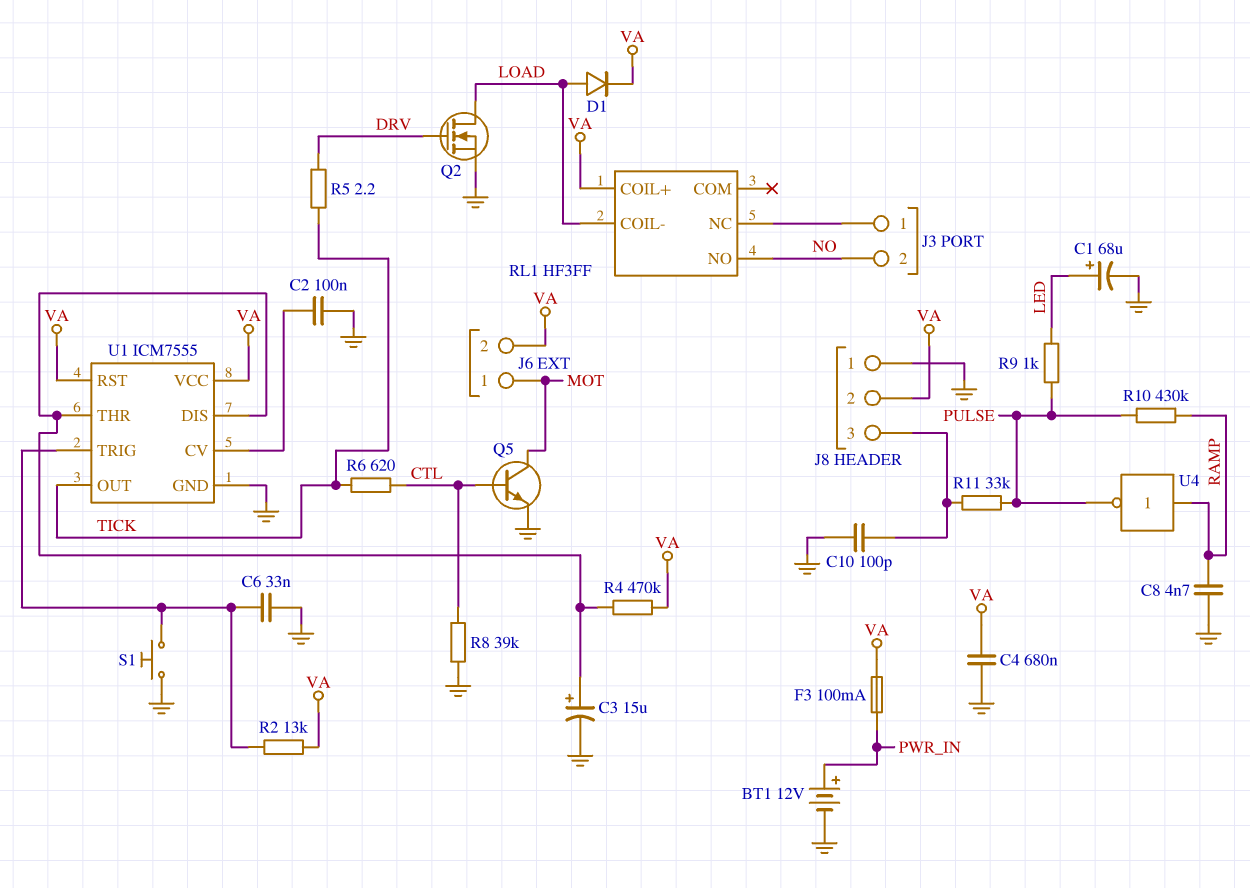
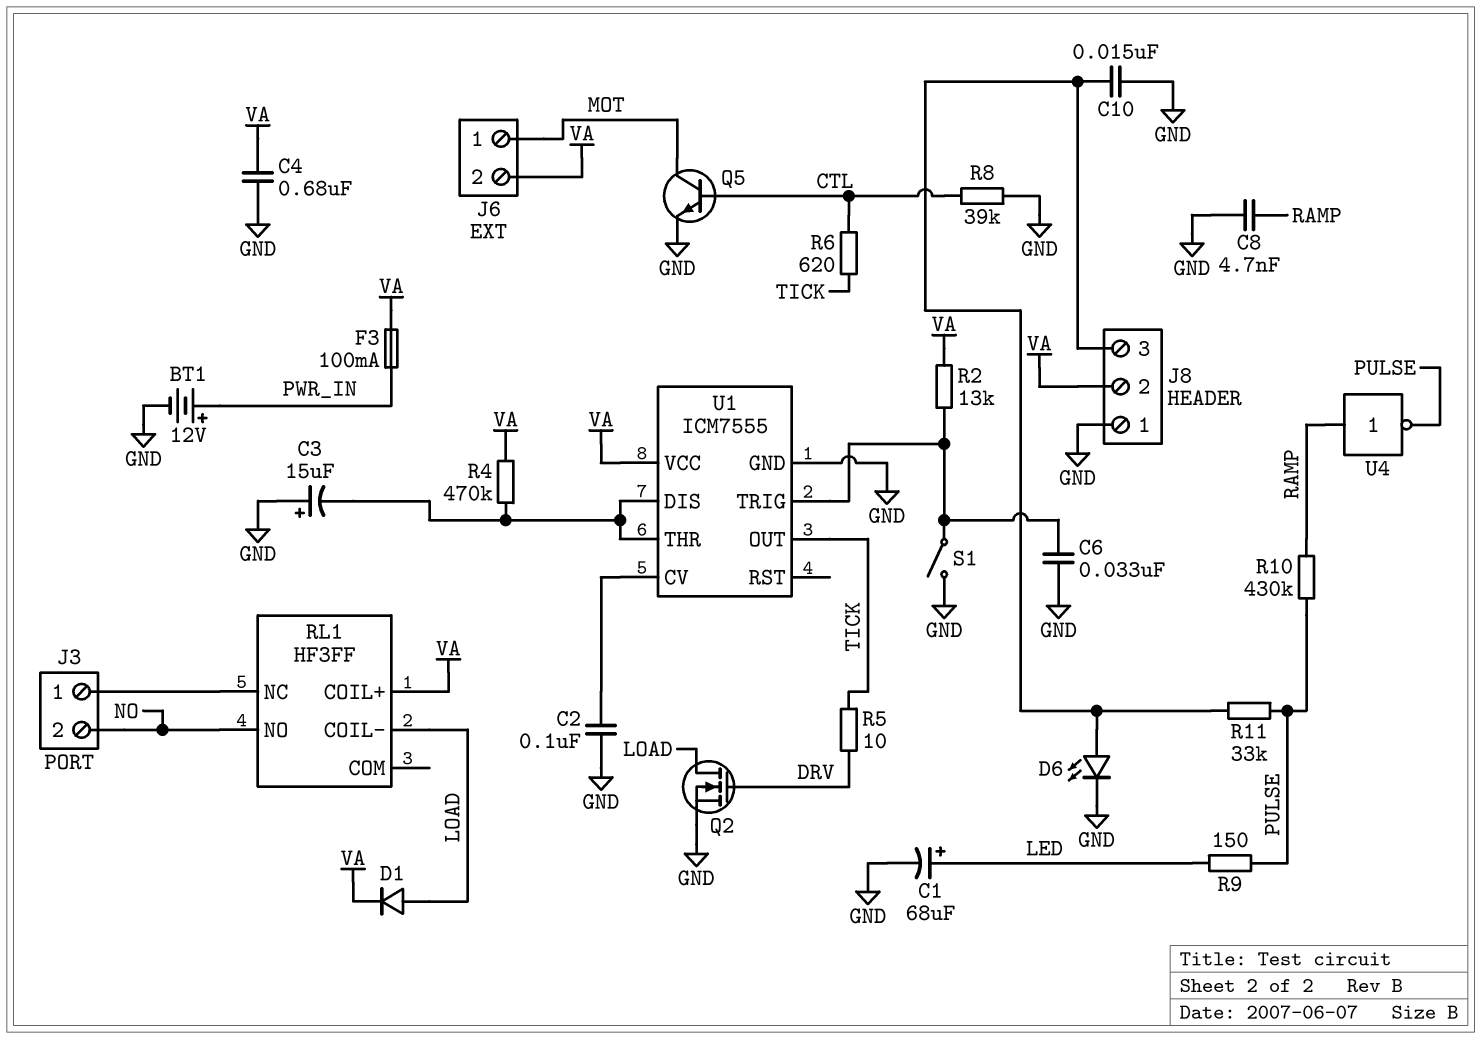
C3: 15uF (plus U1/DIS, minus GND) -> 15uF (plus GND, minus U1/DIS)
C10: 100pF (GND, J8/3) -> 15nF (GND, J8/3)
D6: none -> LED (A J8/3, K GND)
R5: 2.2 (DRV, TICK) -> 10 (DRV, TICK)
R9: 1k (LED, PULSE) -> 150 (LED, PULSE)
S1: button (GND, U1/TRIG) -> switch (GND, U1/TRIG)
U1 pin RST: VA -> none

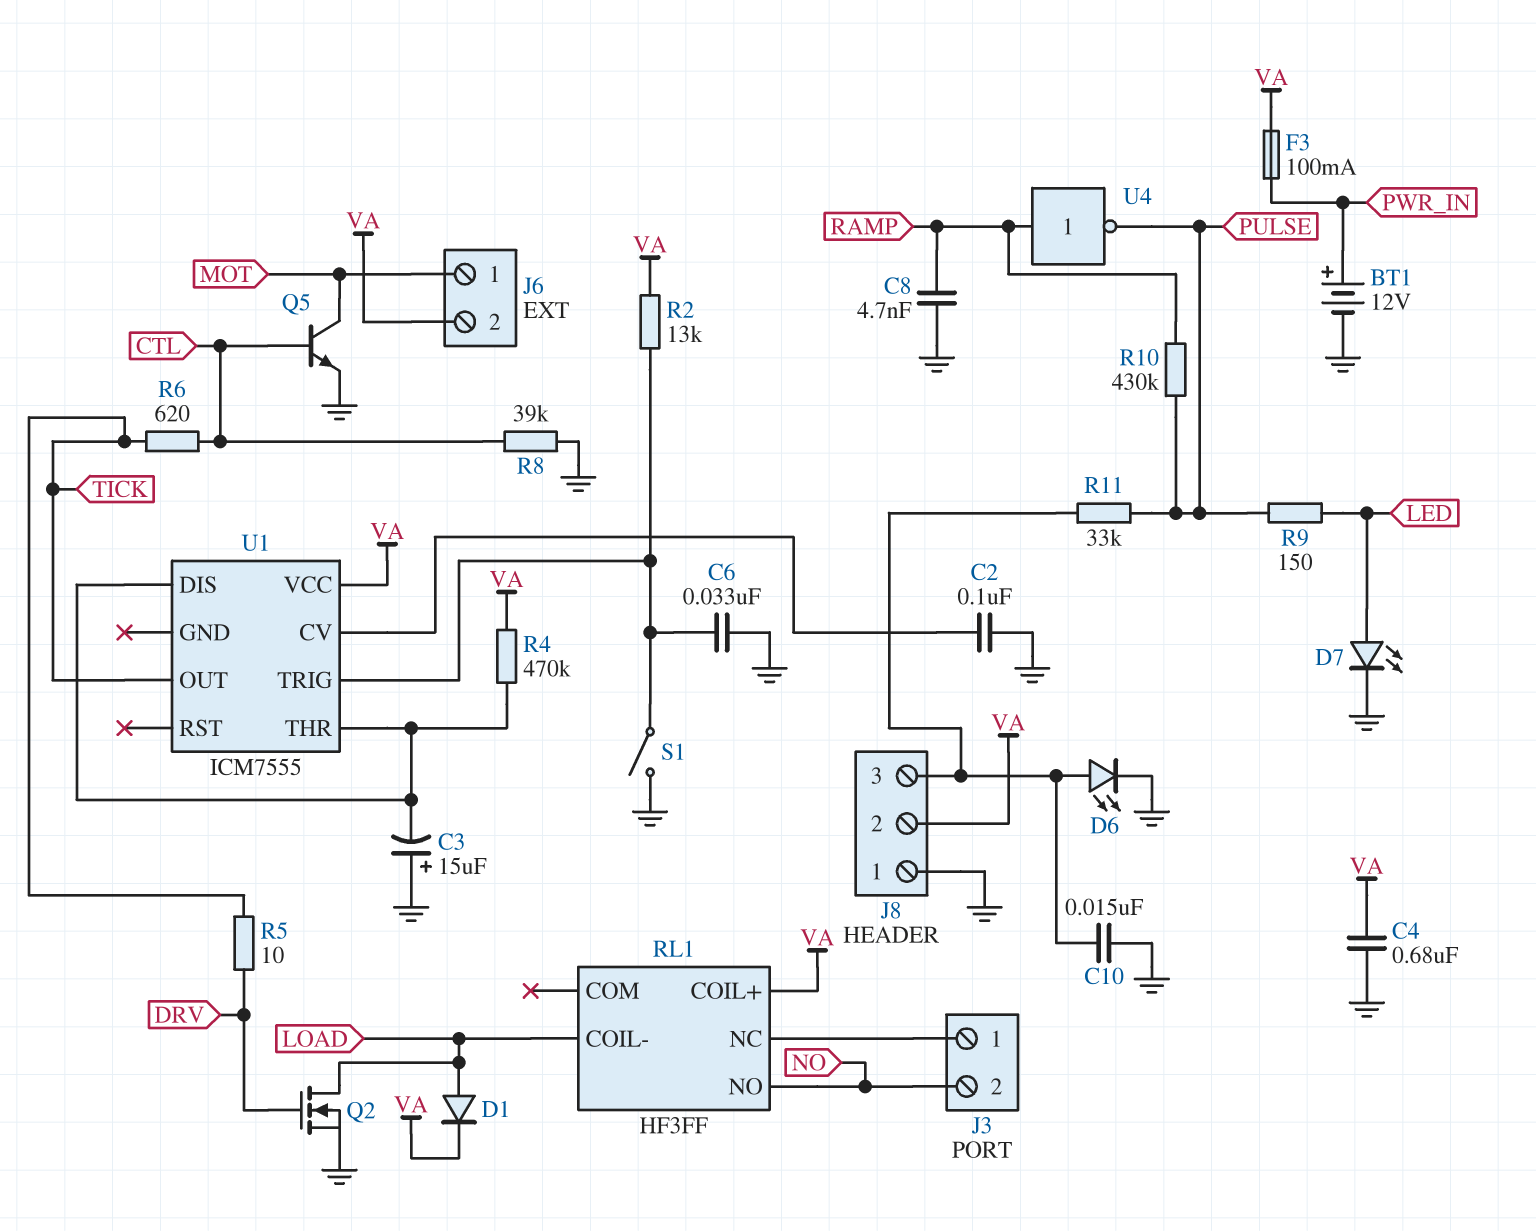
C1: 68uF (plus LED, minus GND) -> none
D7: none -> LED (A LED, K GND)
U1 pin GND: GND -> none

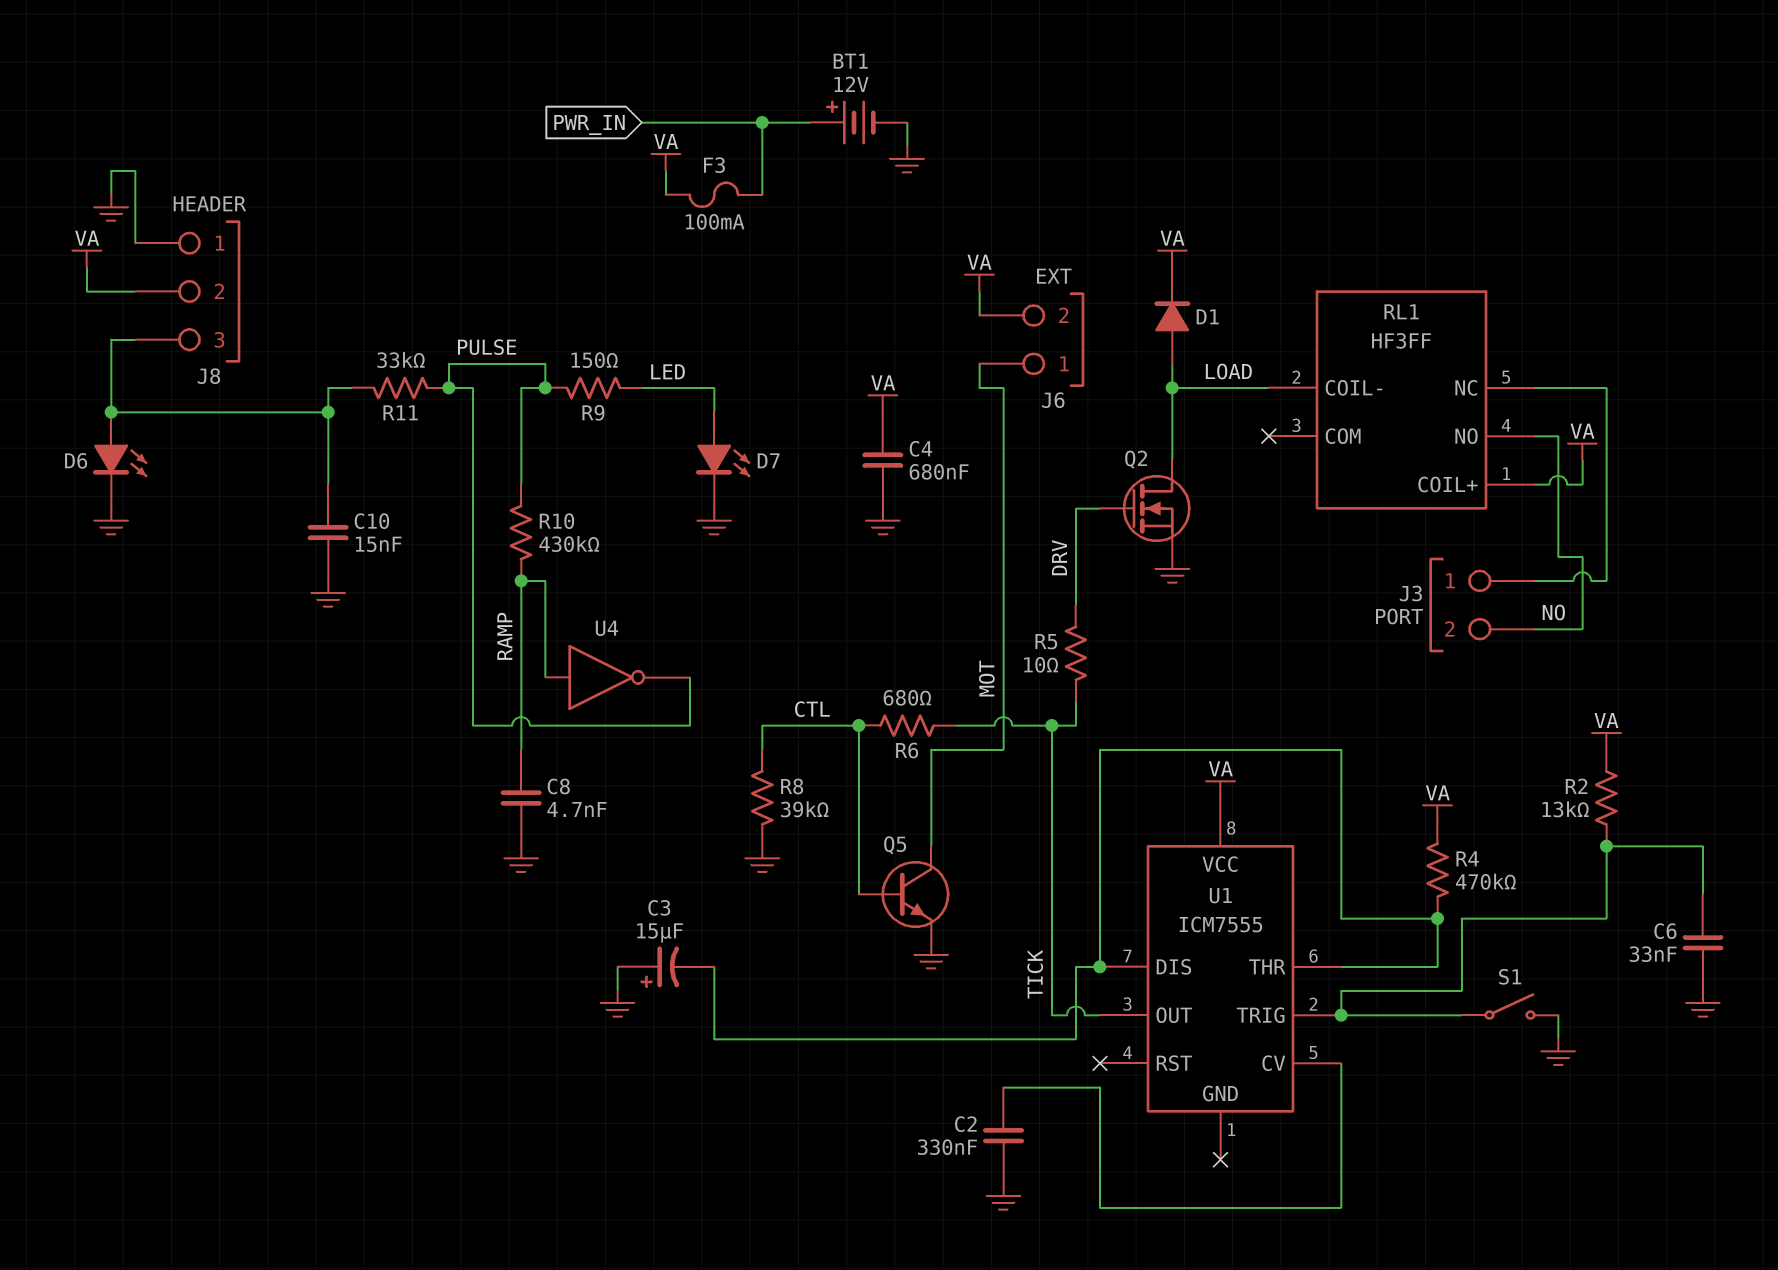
C2: 100nF (GND, U1/CV) -> 330nF (GND, U1/CV)
R6: 620 (CTL, TICK) -> 680 (CTL, TICK)

